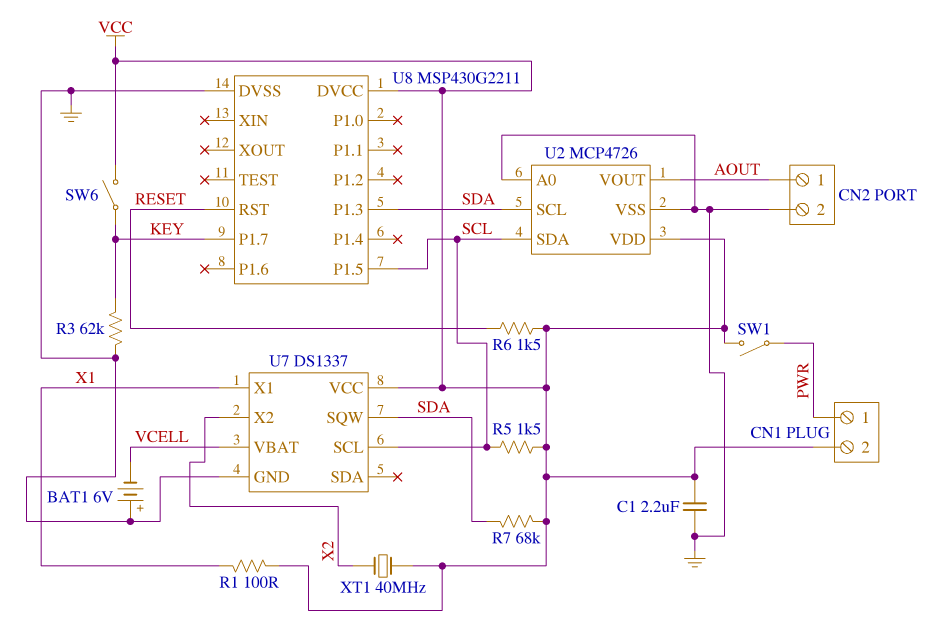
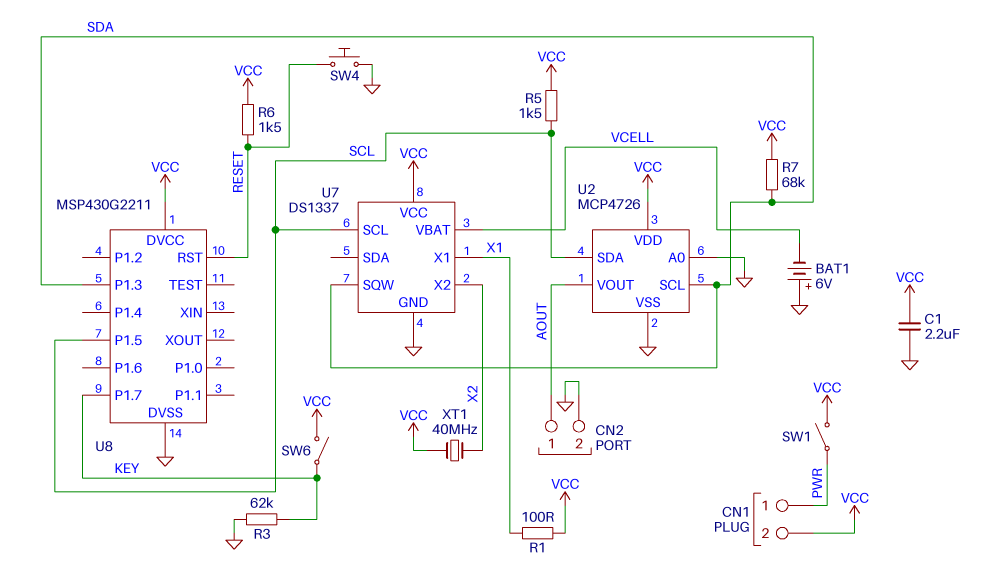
SW4: none -> button (GND, RESET)

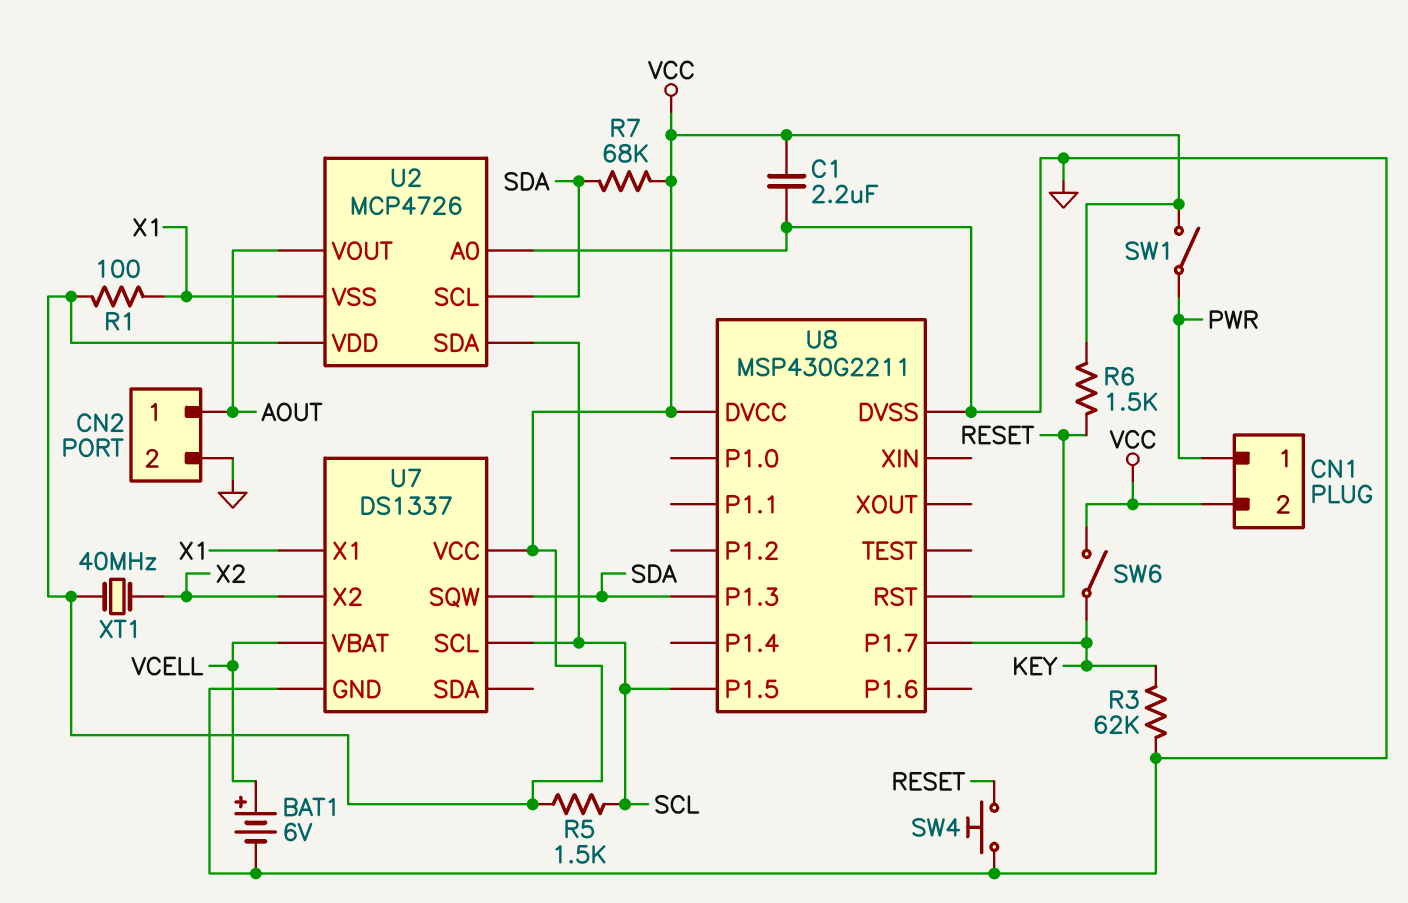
BAT1: 6V (plus GND, minus VCELL) -> 6V (plus VCELL, minus GND)
U2 pin VSS: GND -> X1

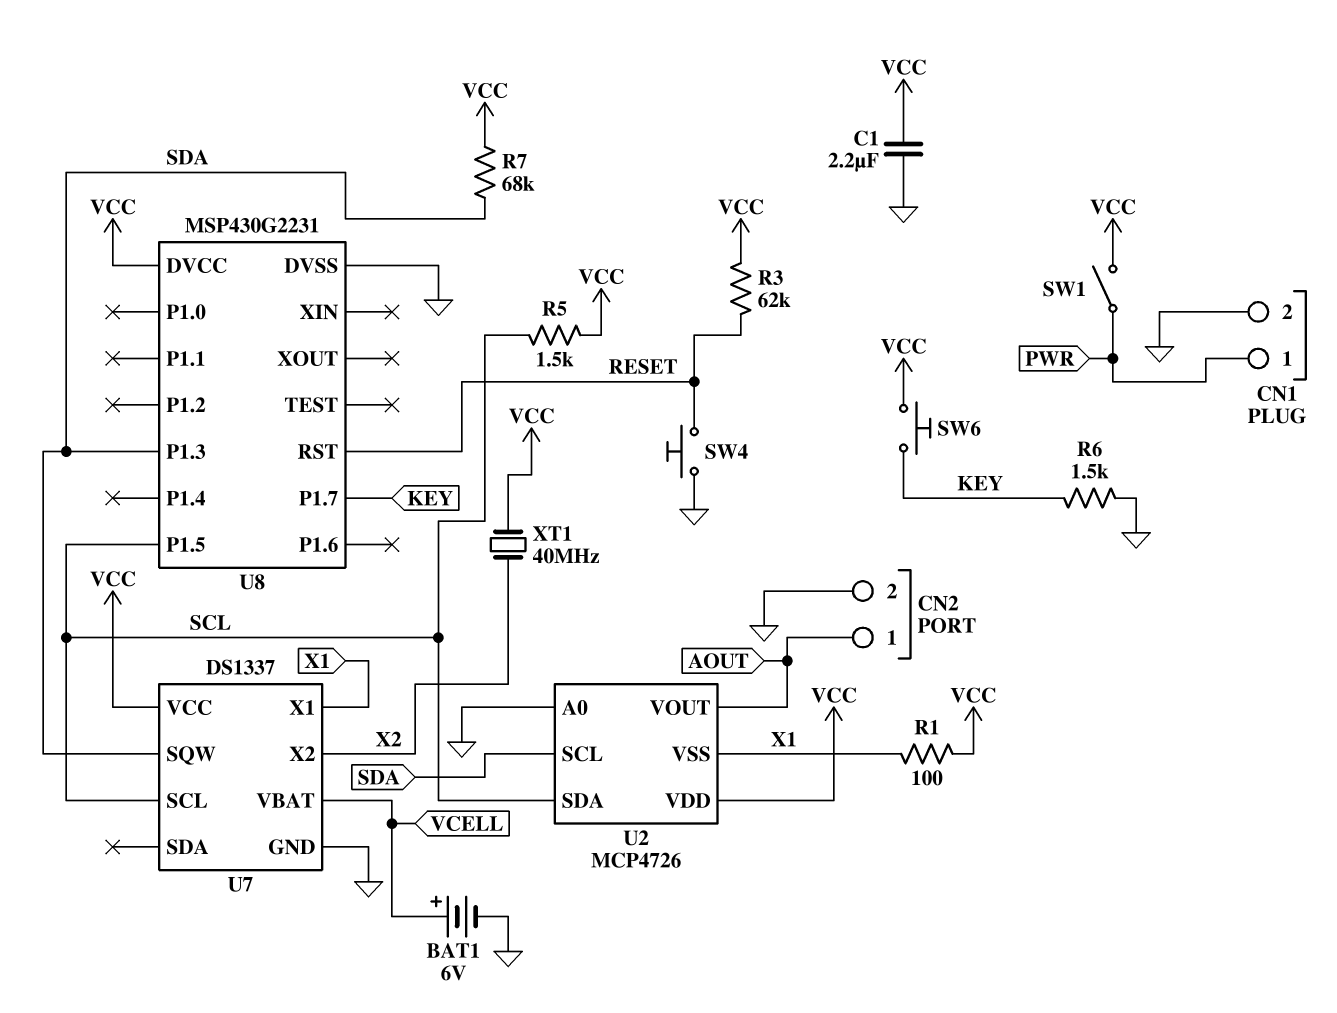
CN1 pin 2: VCC -> GND
R3: 62k (GND, KEY) -> 62k (RESET, VCC)
R6: 1.5k (RESET, VCC) -> 1.5k (GND, KEY)
SW6: switch (KEY, VCC) -> button (KEY, VCC)
U8: MSP430G2211 -> MSP430G2231

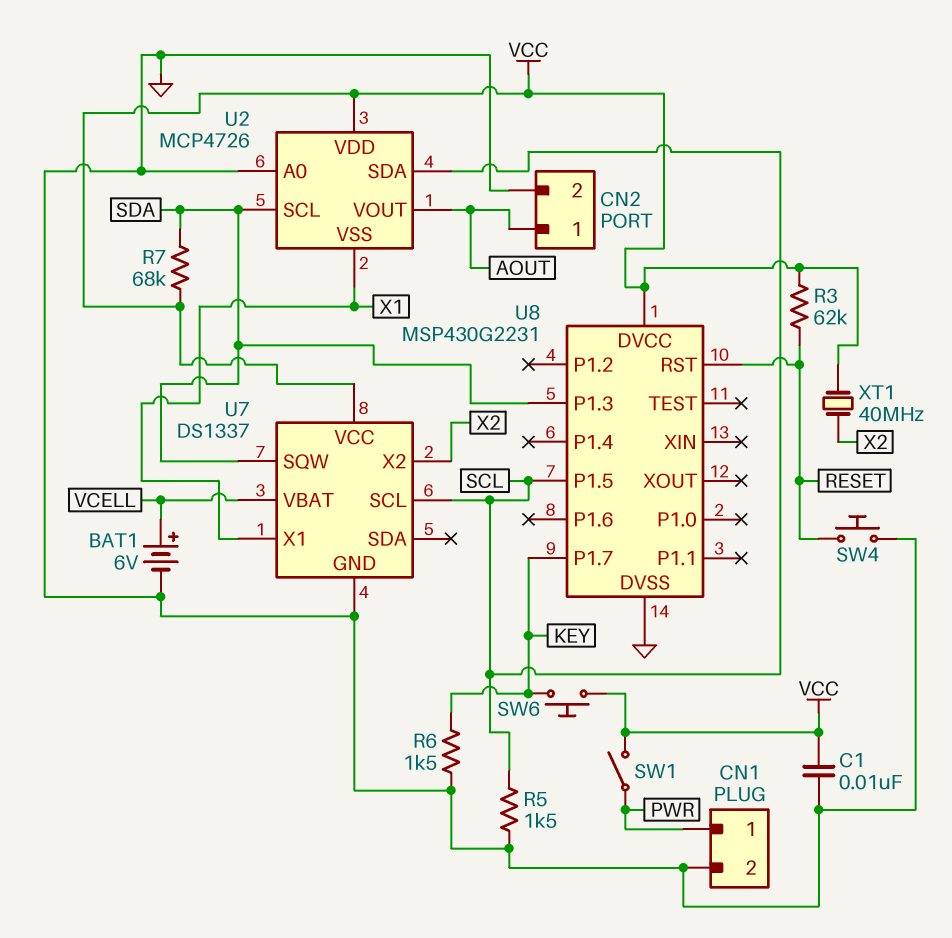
C1: 2.2uF (GND, VCC) -> 10nF (GND, VCC)
R1: 100 (VCC, X1) -> none
R5: 1.5k (SCL, VCC) -> 1.5k (GND, SCL)

